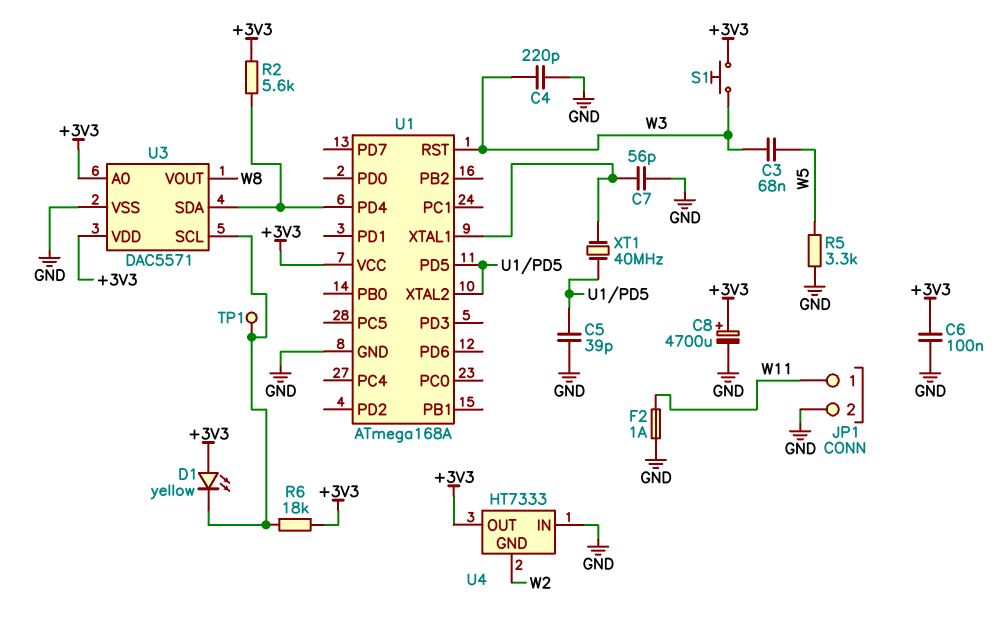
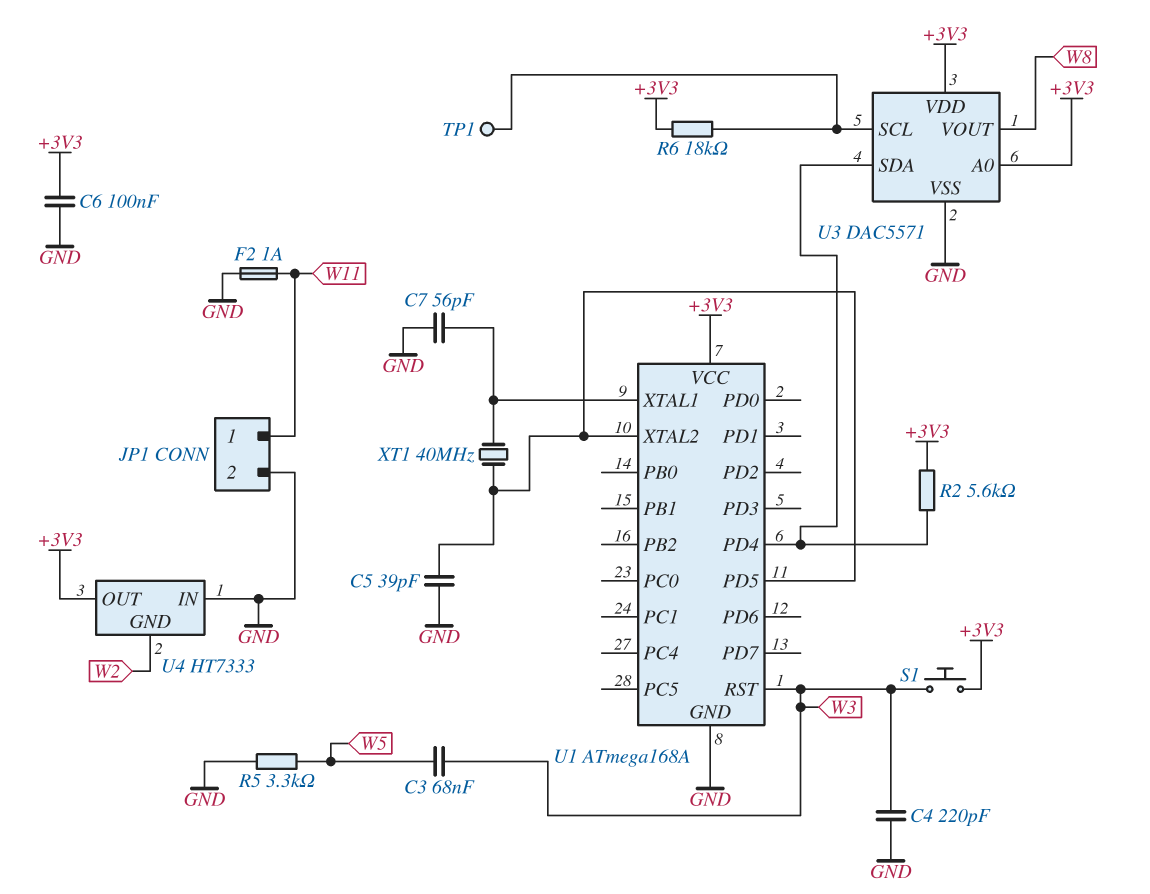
C8: 4700uF (plus +3V3, minus GND) -> none
D1: LED yellow (A +3V3, K U3/SCL) -> none

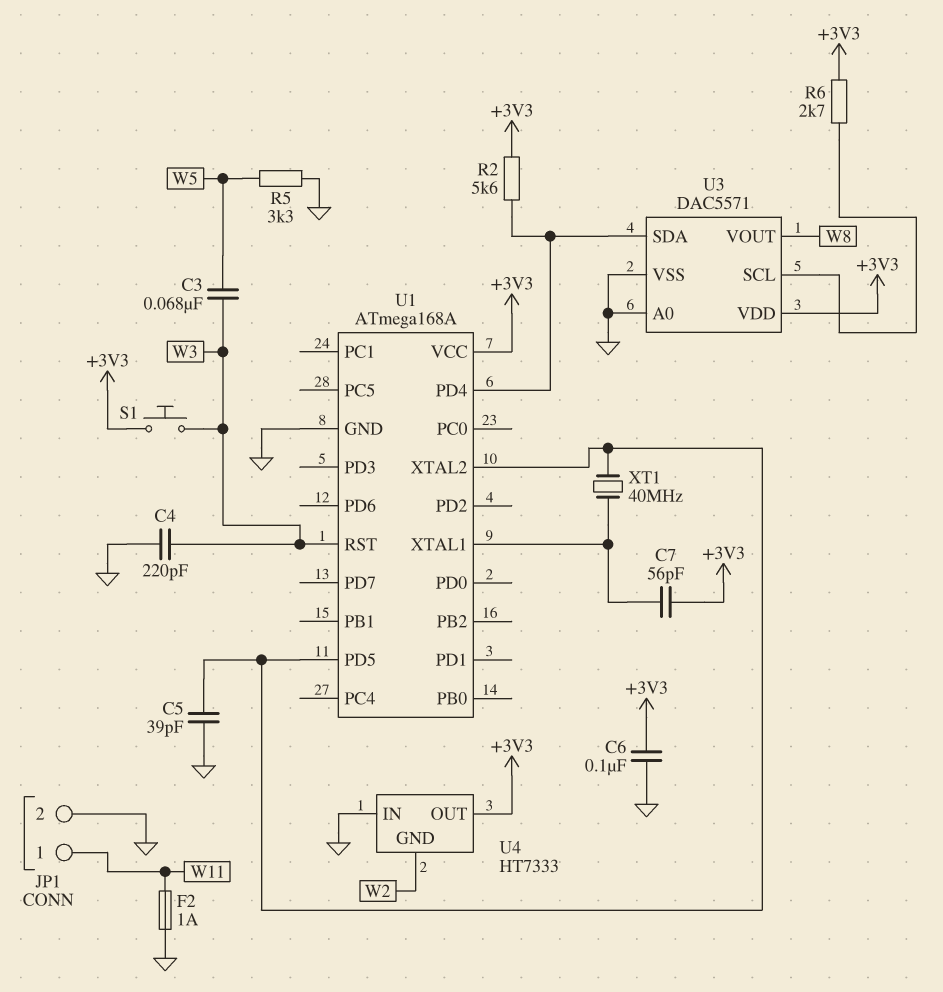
C7: 56pF (GND, U1/XTAL1) -> 56pF (+3V3, U1/XTAL1)
R6: 18k (+3V3, U3/SCL) -> 2.7k (+3V3, U3/SCL)
TP1: test point (U3/SCL) -> none
U3 pin A0: +3V3 -> GND

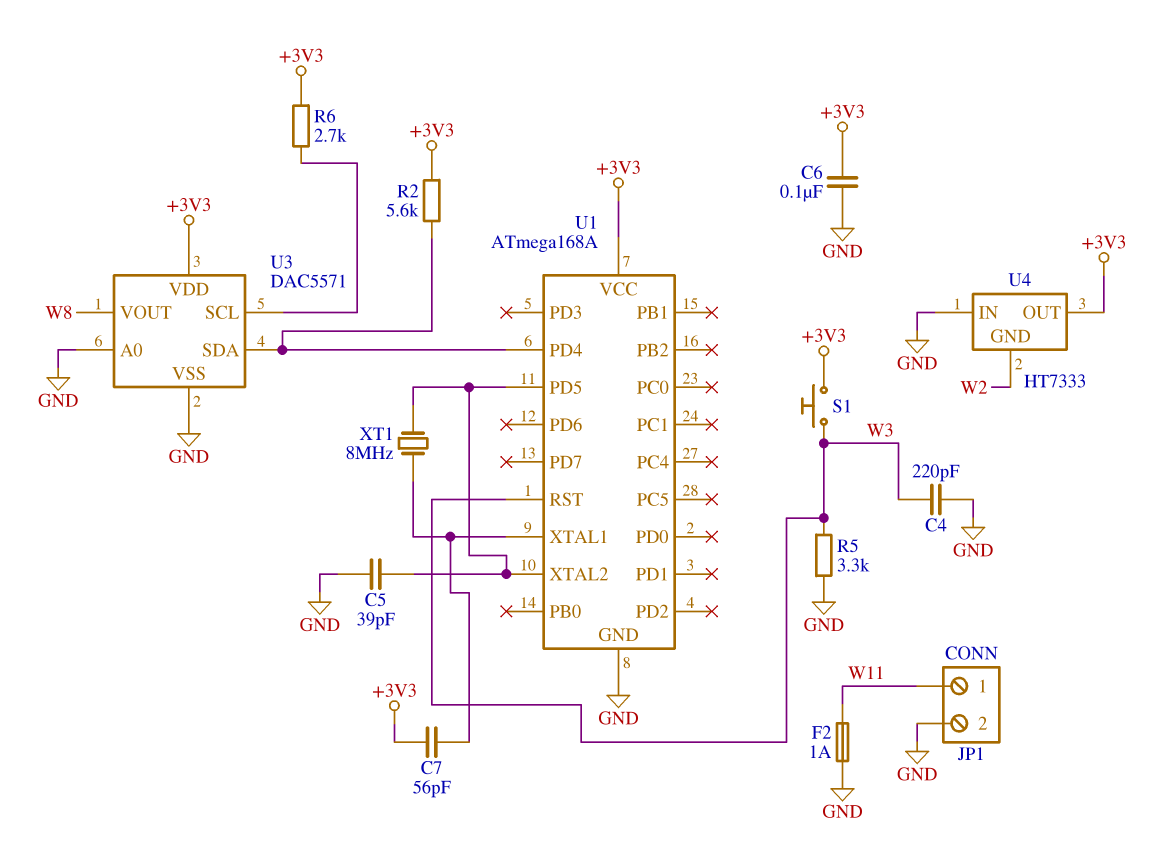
C3: 68nF (W3, W5) -> none
R5: 3.3k (GND, W5) -> 3.3k (GND, W3)
XT1: 40MHz (U1/PD5, U1/XTAL1) -> 8MHz (U1/PD5, U1/XTAL1)

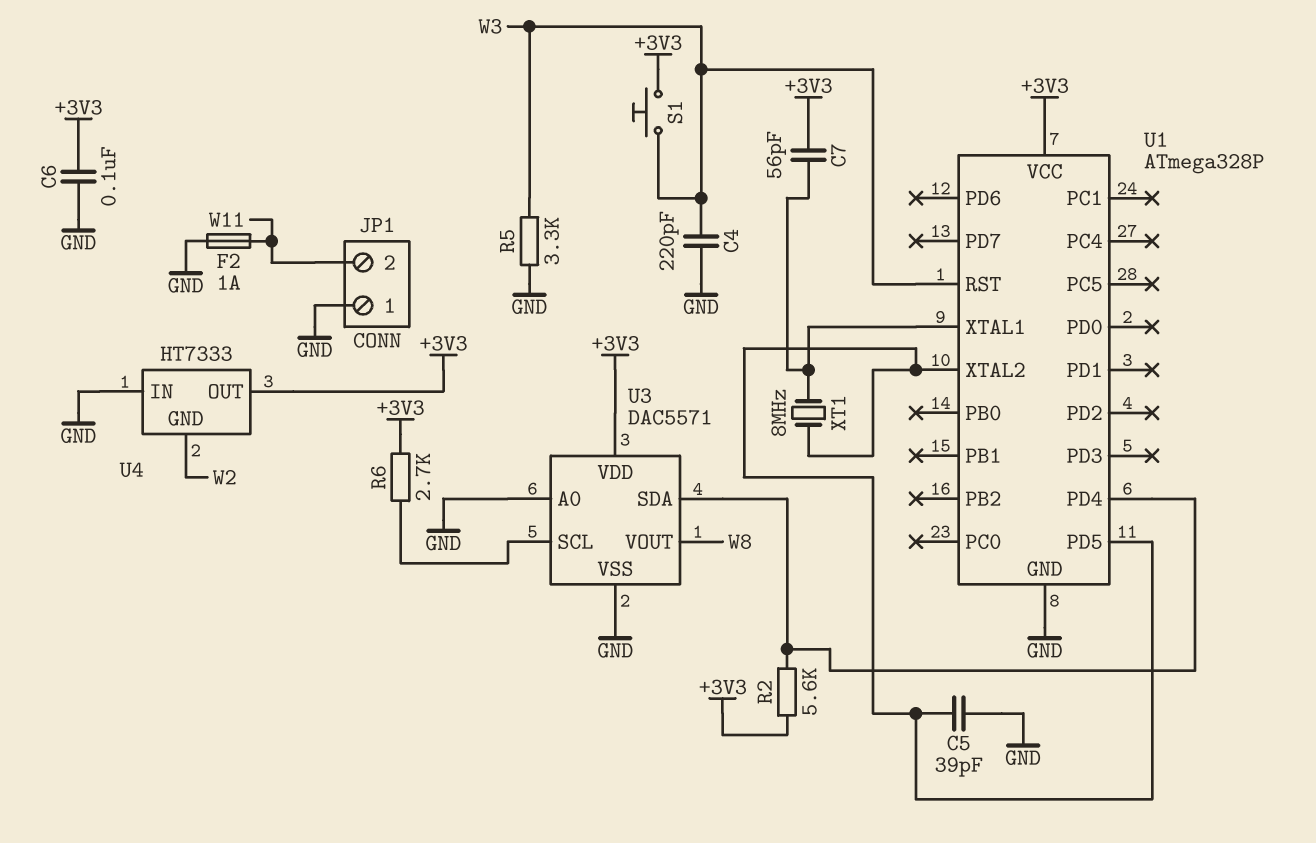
JP1 pin 1: W11 -> GND
JP1 pin 2: GND -> W11
U1: ATmega168A -> ATmega328P

